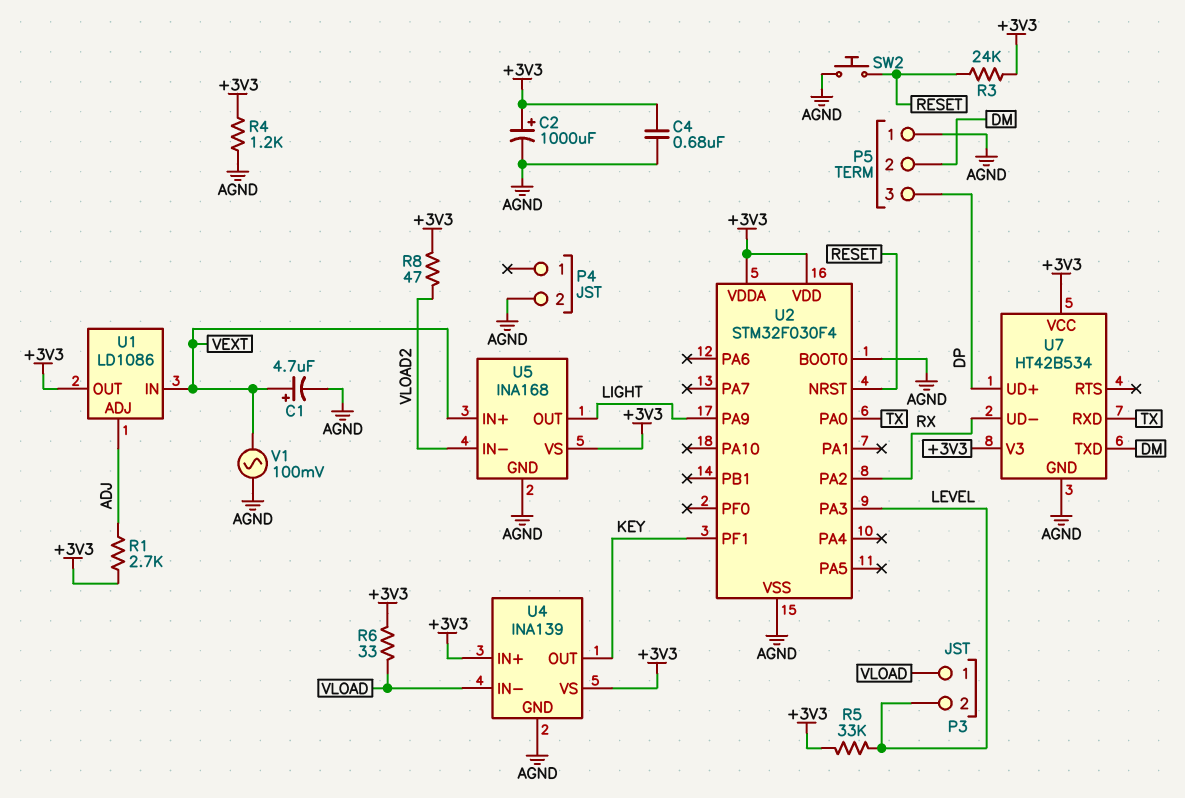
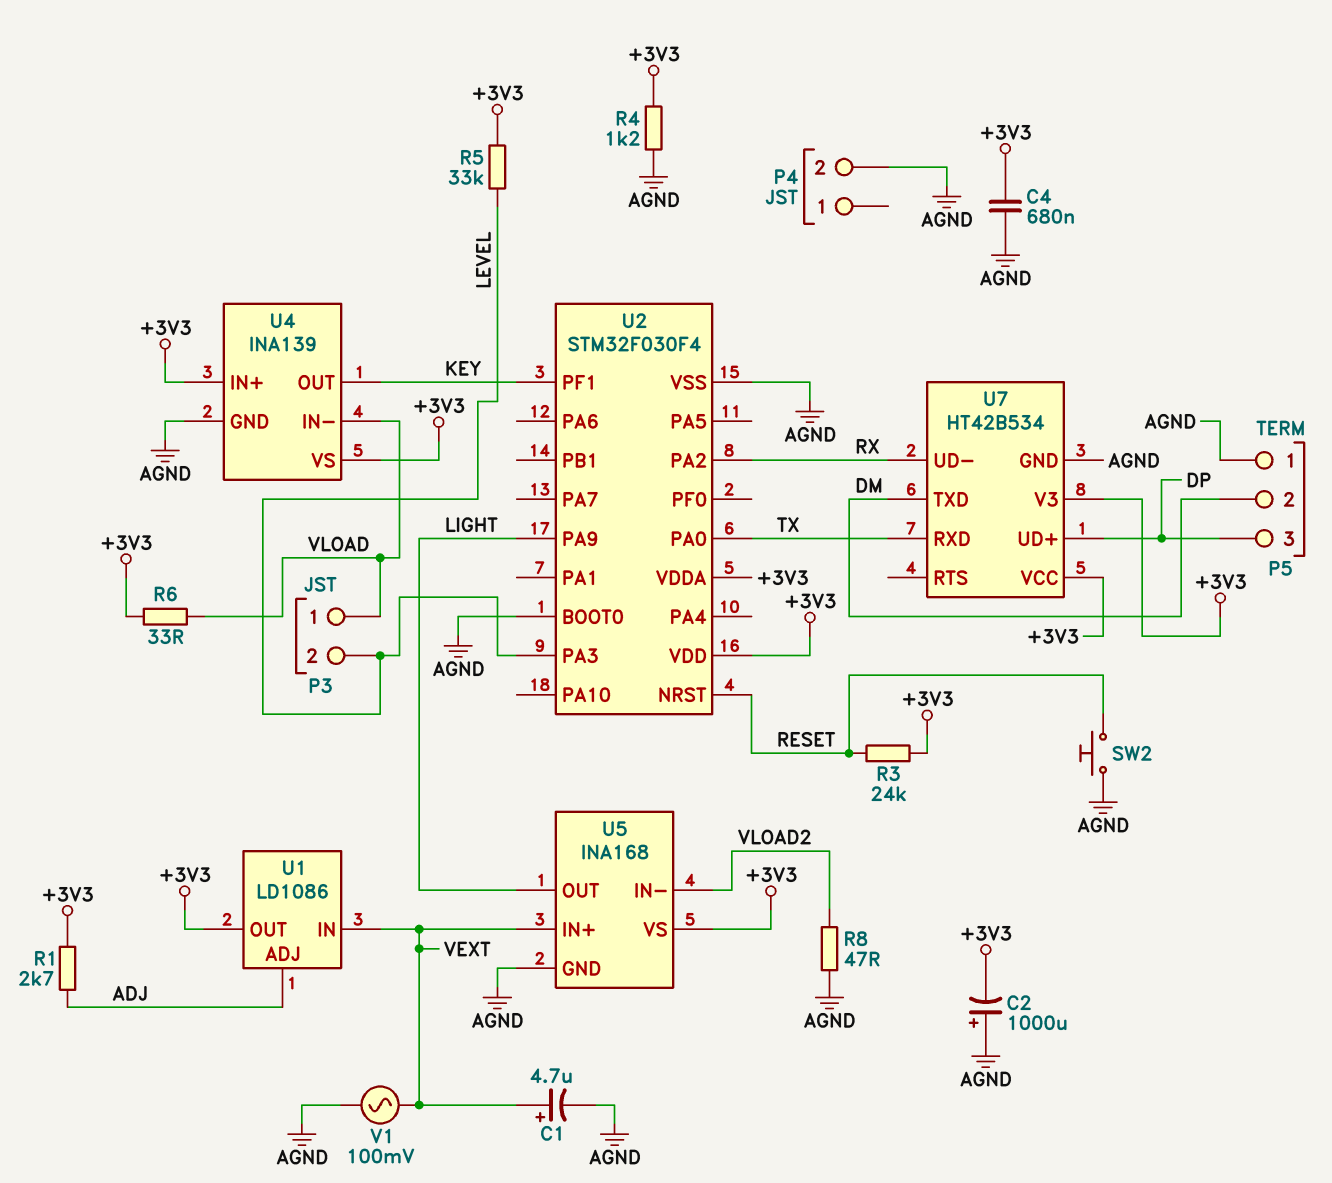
C2: 1000uF (plus +3V3, minus AGND) -> 1000uF (plus AGND, minus +3V3)
R8: 47 (+3V3, VLOAD2) -> 47 (AGND, VLOAD2)

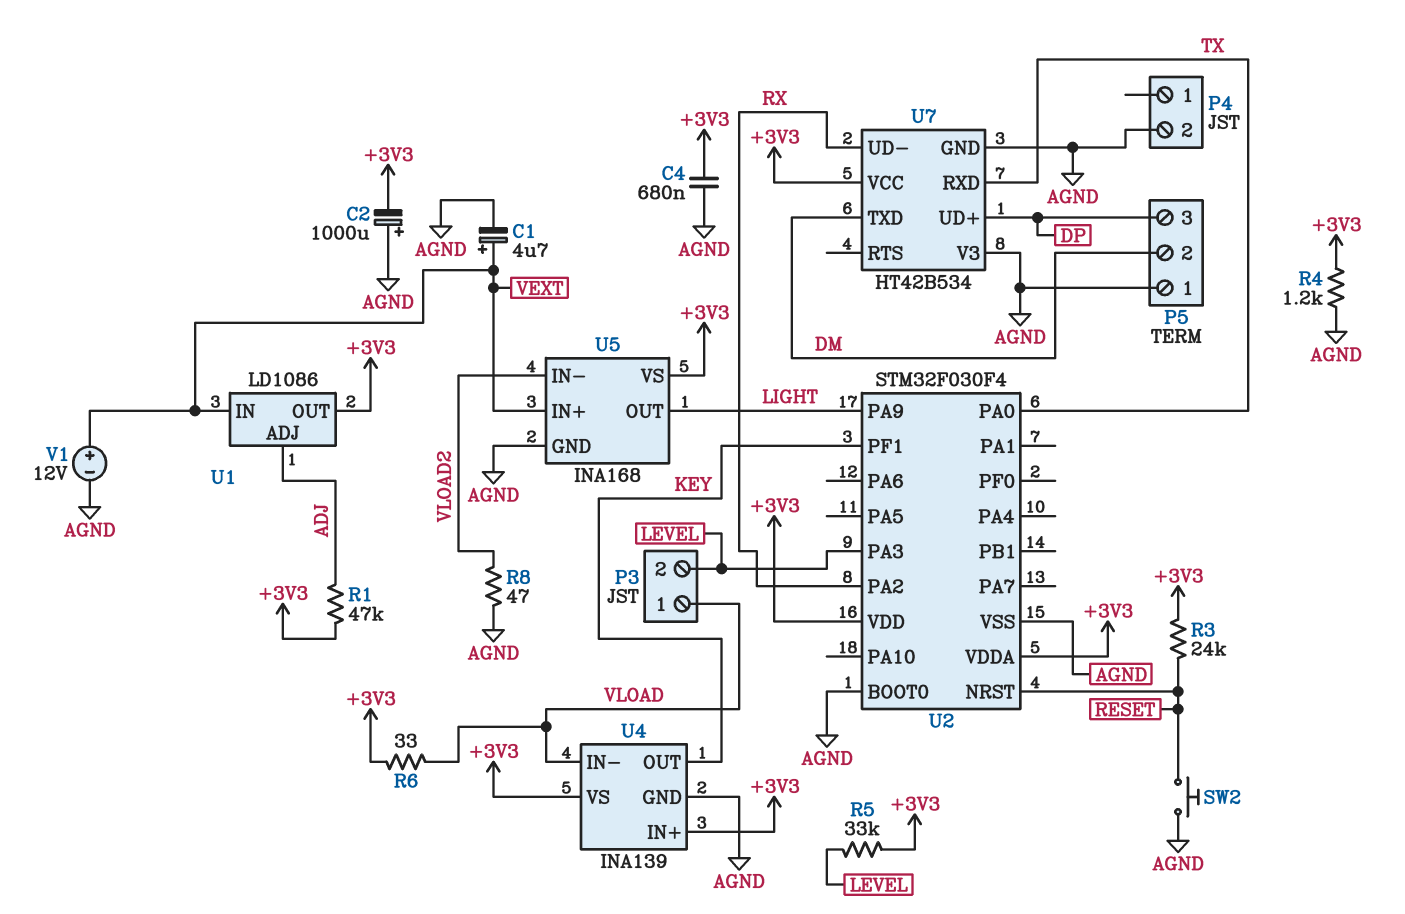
R1: 2.7k (+3V3, ADJ) -> 47k (+3V3, ADJ)
U7 pin V3: +3V3 -> AGND
V1: AC 100mV (AGND, VEXT) -> 12V (plus VEXT, minus AGND)

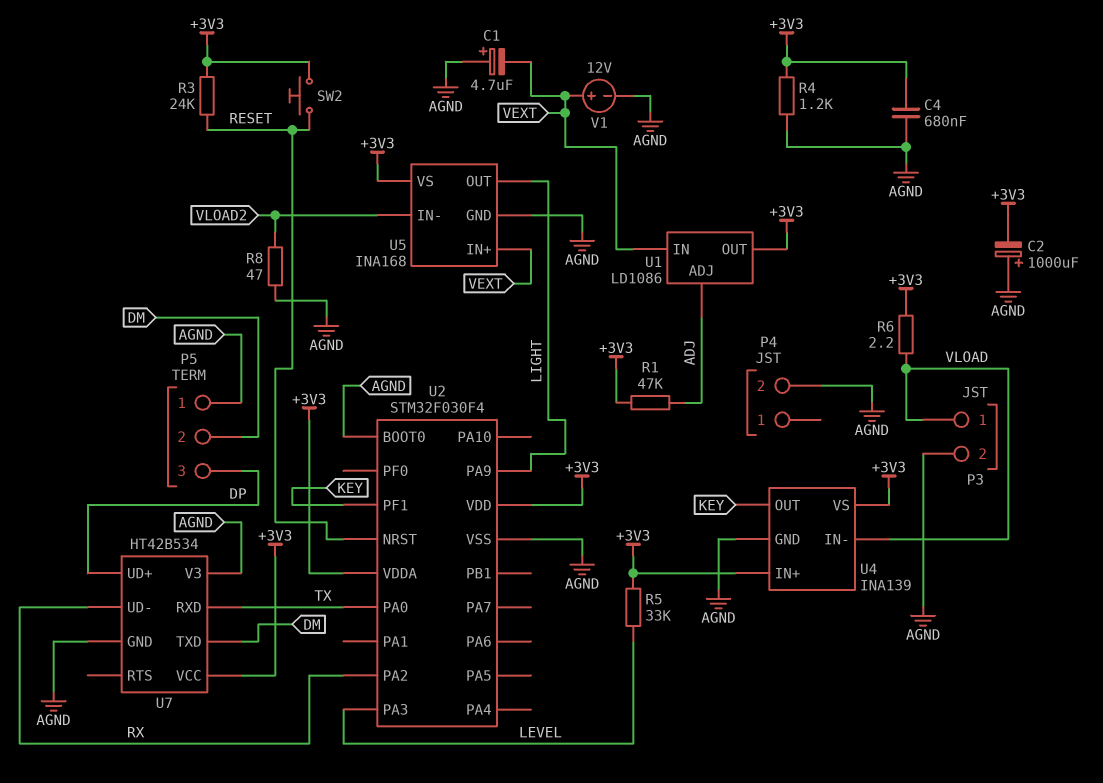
C1: 4.7uF (plus VEXT, minus AGND) -> 4.7uF (plus AGND, minus VEXT)
P3 pin 2: LEVEL -> AGND
R6: 33 (+3V3, VLOAD) -> 2.2 (+3V3, VLOAD)
SW2: button (AGND, RESET) -> button (+3V3, RESET)

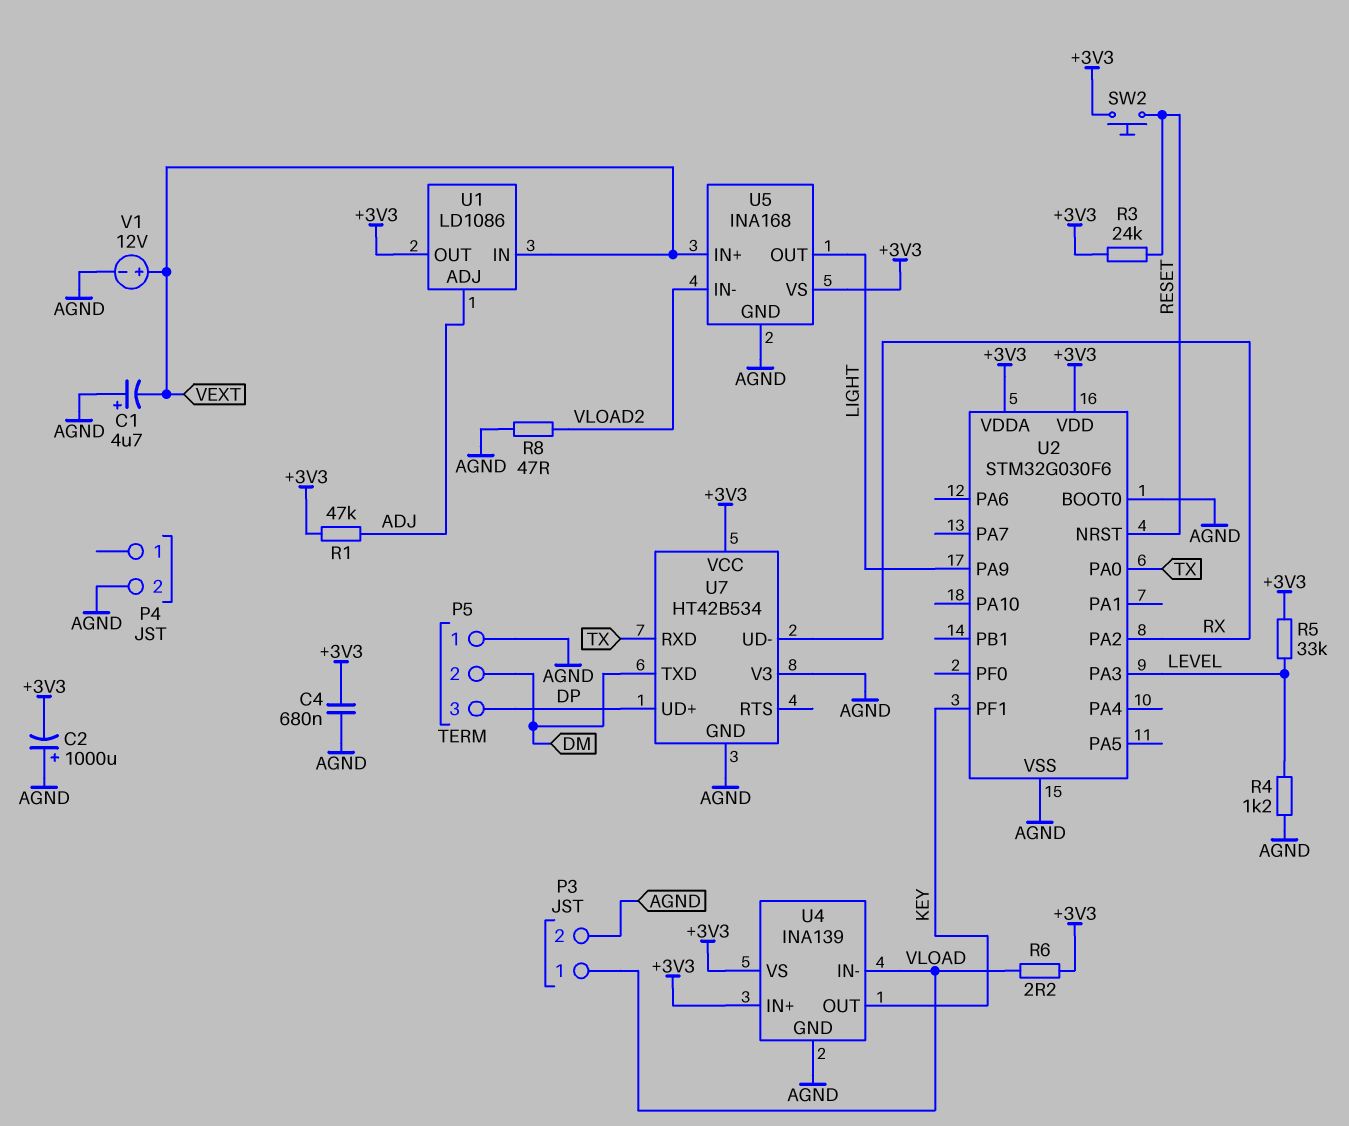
R4: 1.2k (+3V3, AGND) -> 1.2k (AGND, LEVEL)
U2: STM32F030F4 -> STM32G030F6

